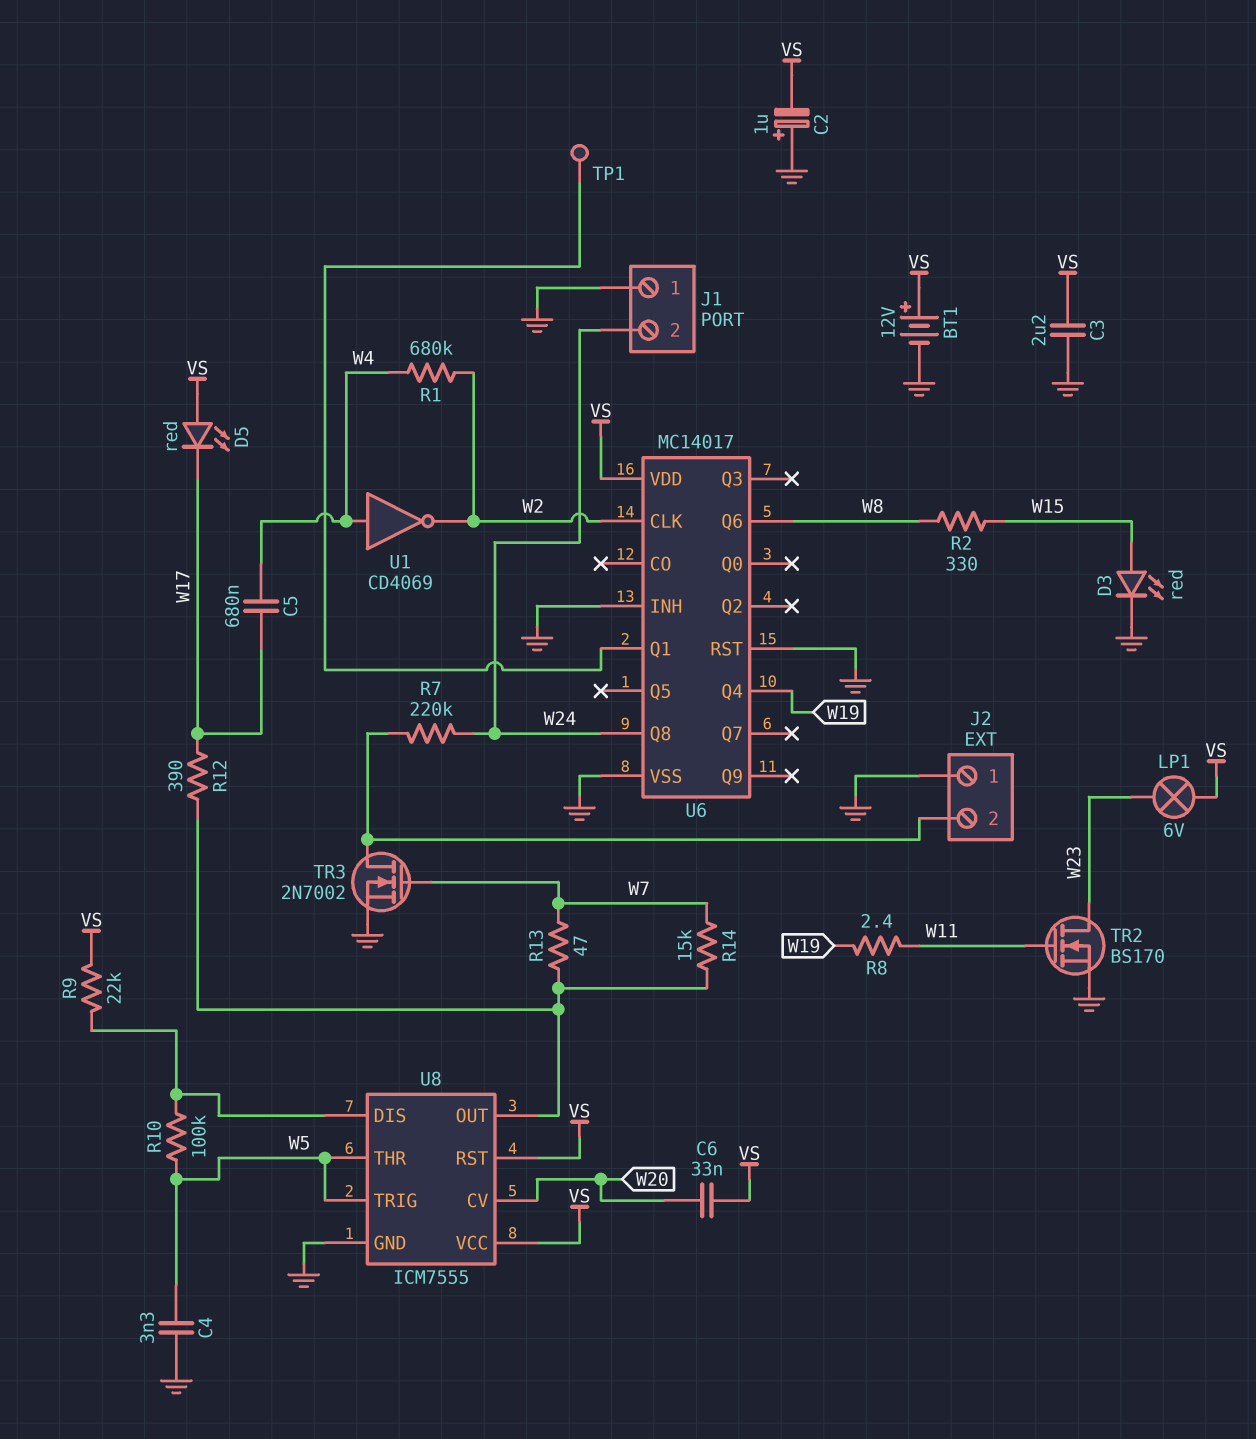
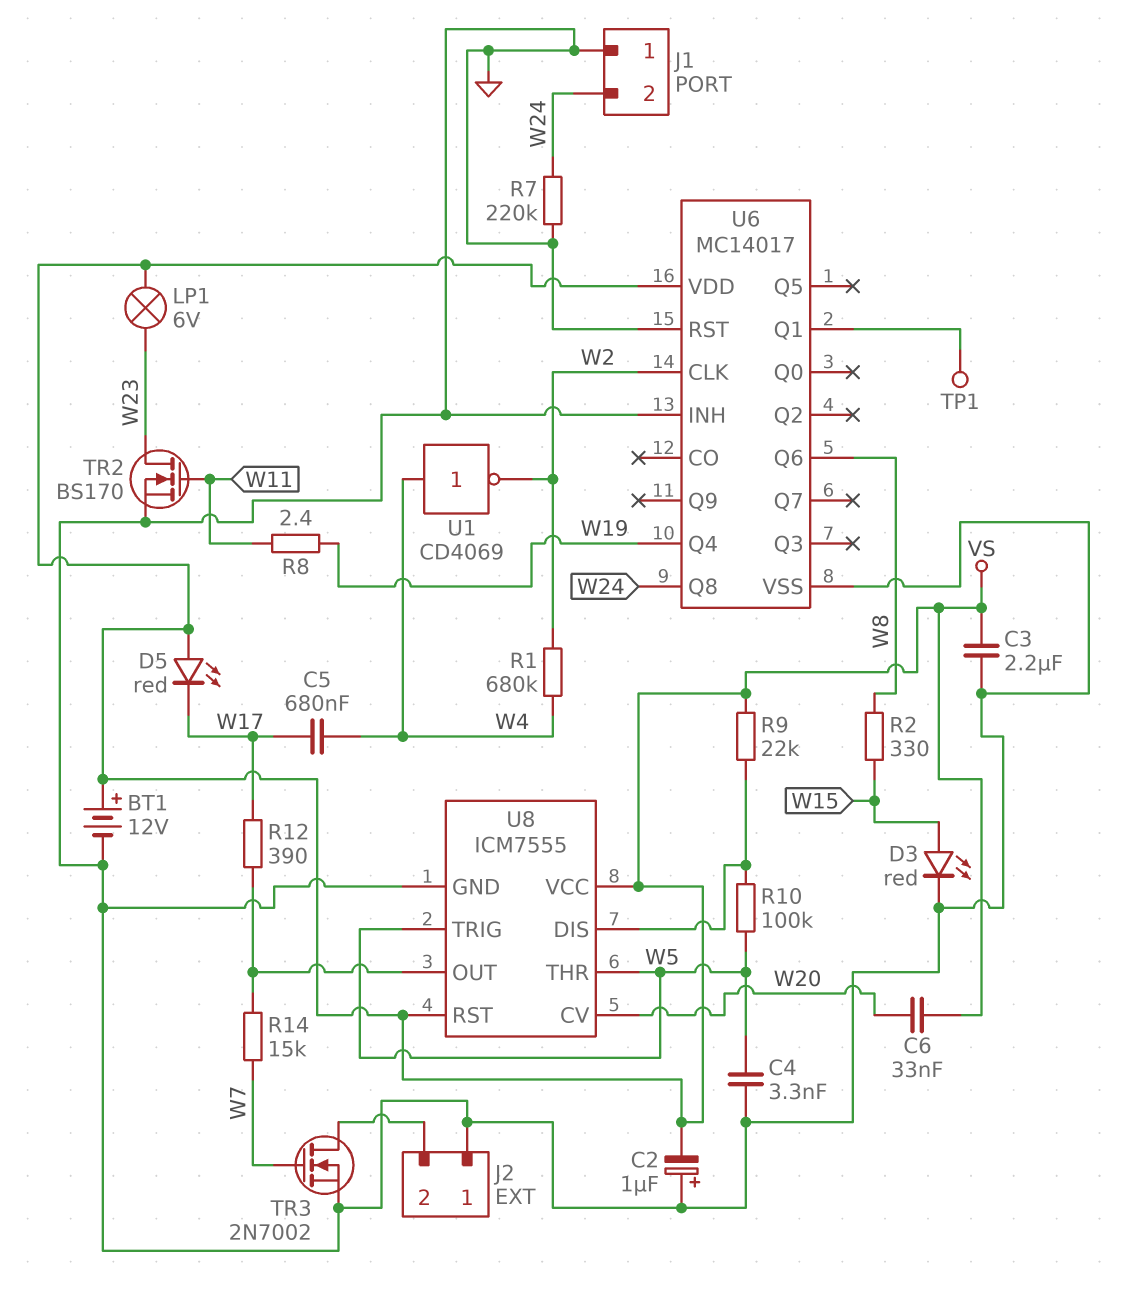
R7: 220k (J2/2, W24) -> 220k (GND, W24)
R13: 47 (U8/OUT, W7) -> none

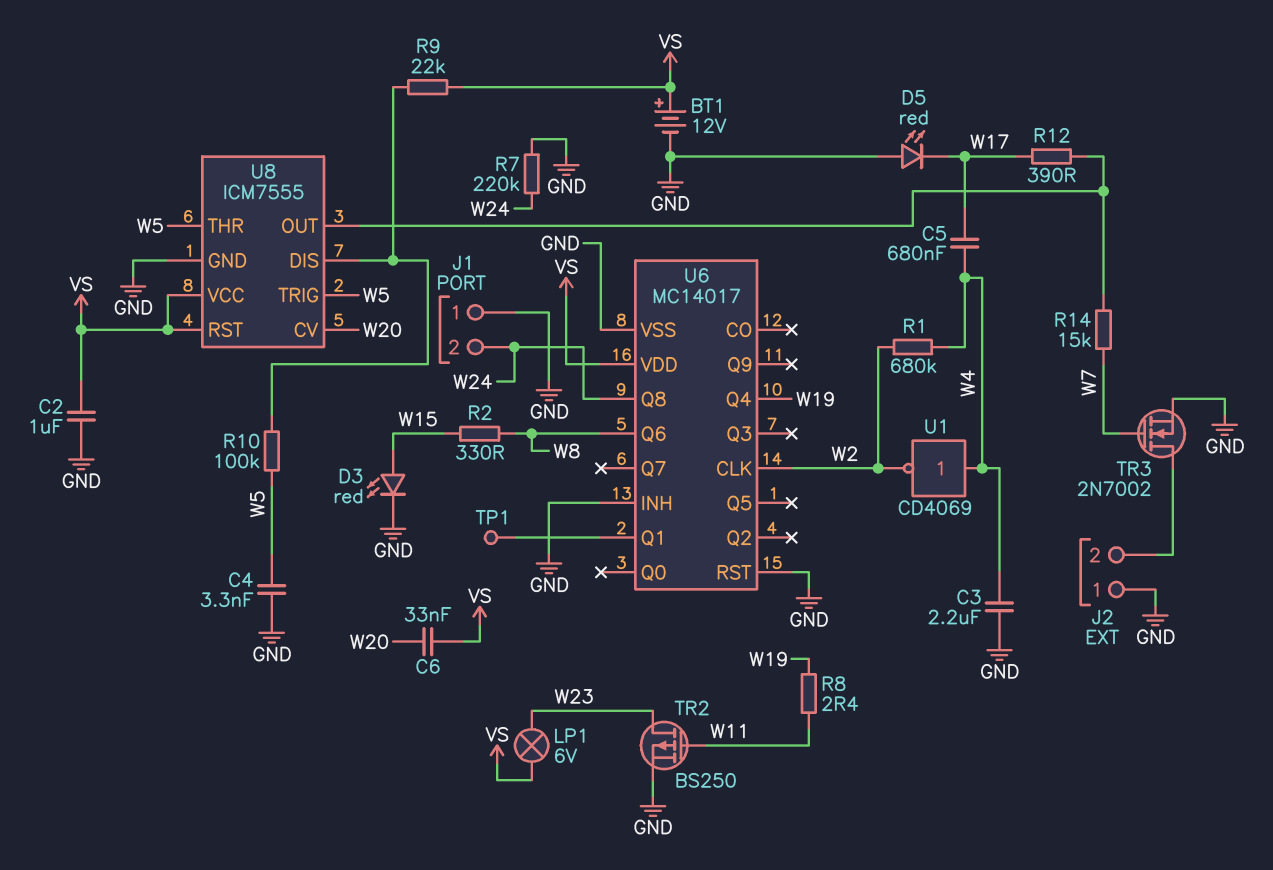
C2: 1uF (plus GND, minus VS) -> 1uF (GND, VS)
C3: 2.2uF (GND, VS) -> 2.2uF (GND, W4)
D5: LED red (A VS, K W17) -> LED red (A GND, K W17)
TR2: NMOS BS170 (G W11, D W23, S GND) -> PMOS BS250 (G W11, D W23, S GND)

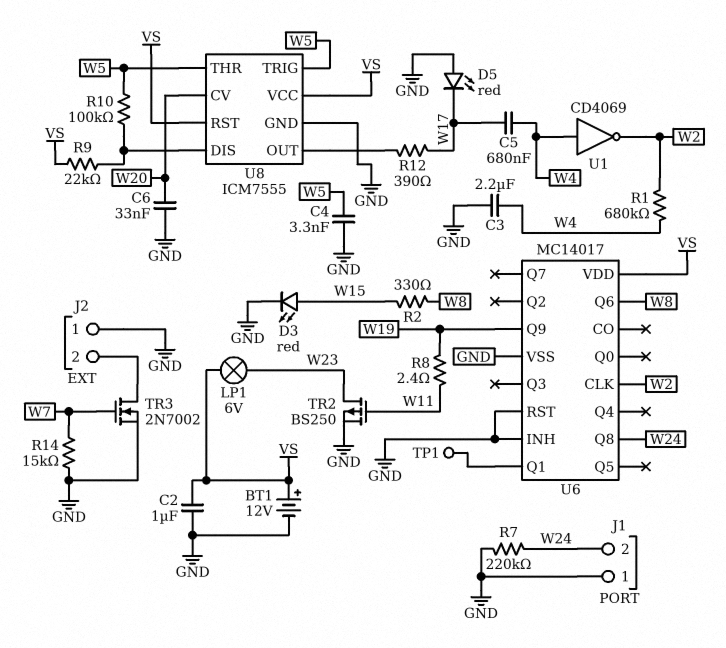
C6: 33nF (VS, W20) -> 33nF (GND, W20)
R14: 15k (U8/OUT, W7) -> 15k (GND, W7)
U6 pin Q4: W19 -> none
U6 pin Q9: none -> W19

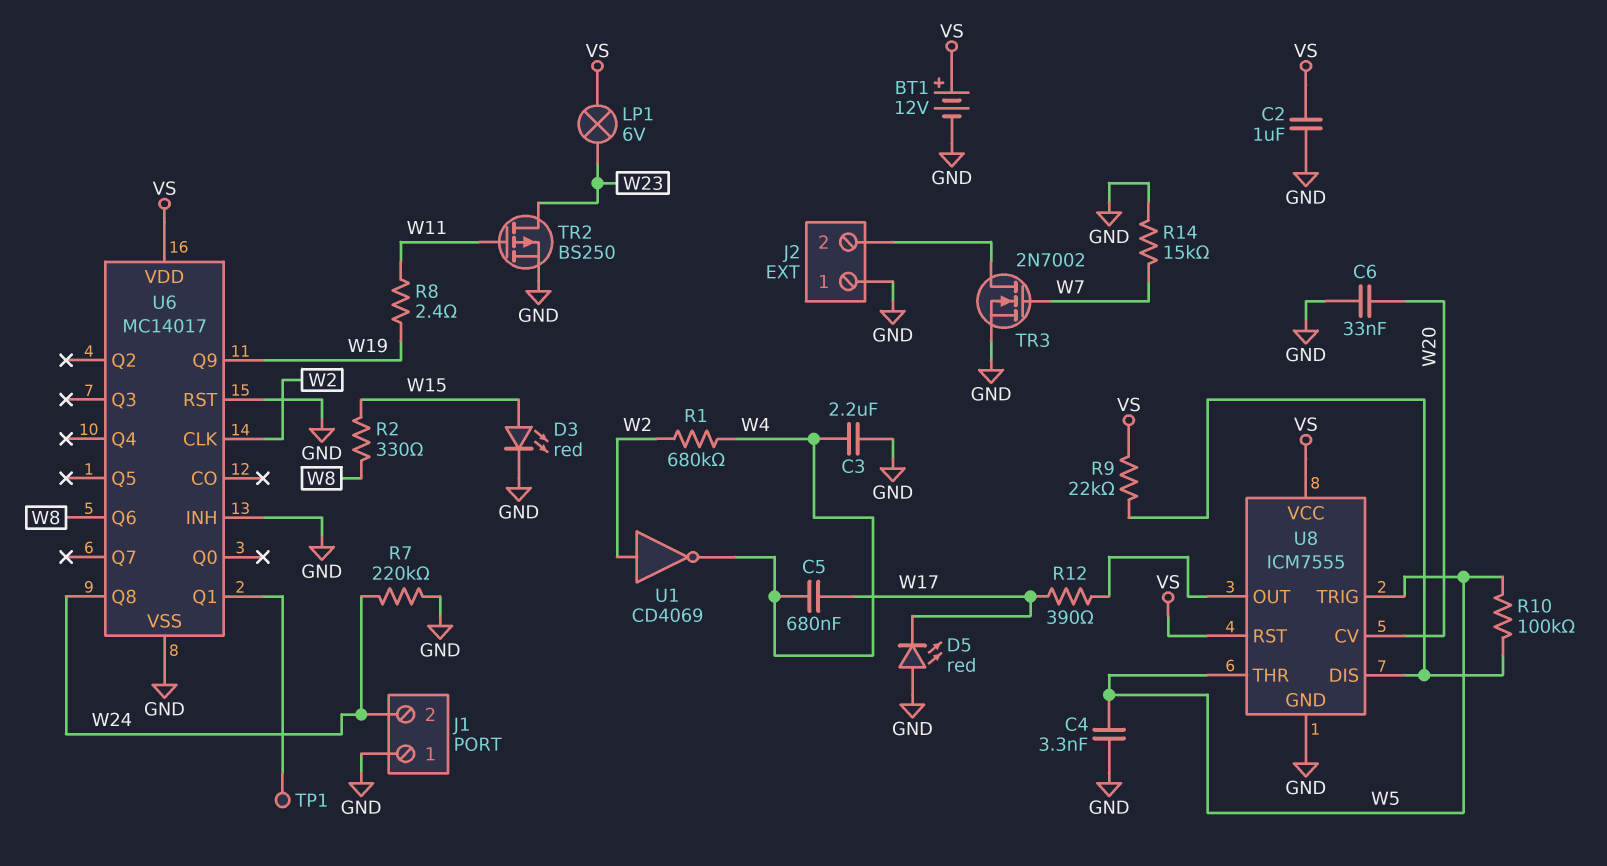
U1: NOT CD4069 (in W4, out W2) -> NOT CD4069 (in W2, out W4)

